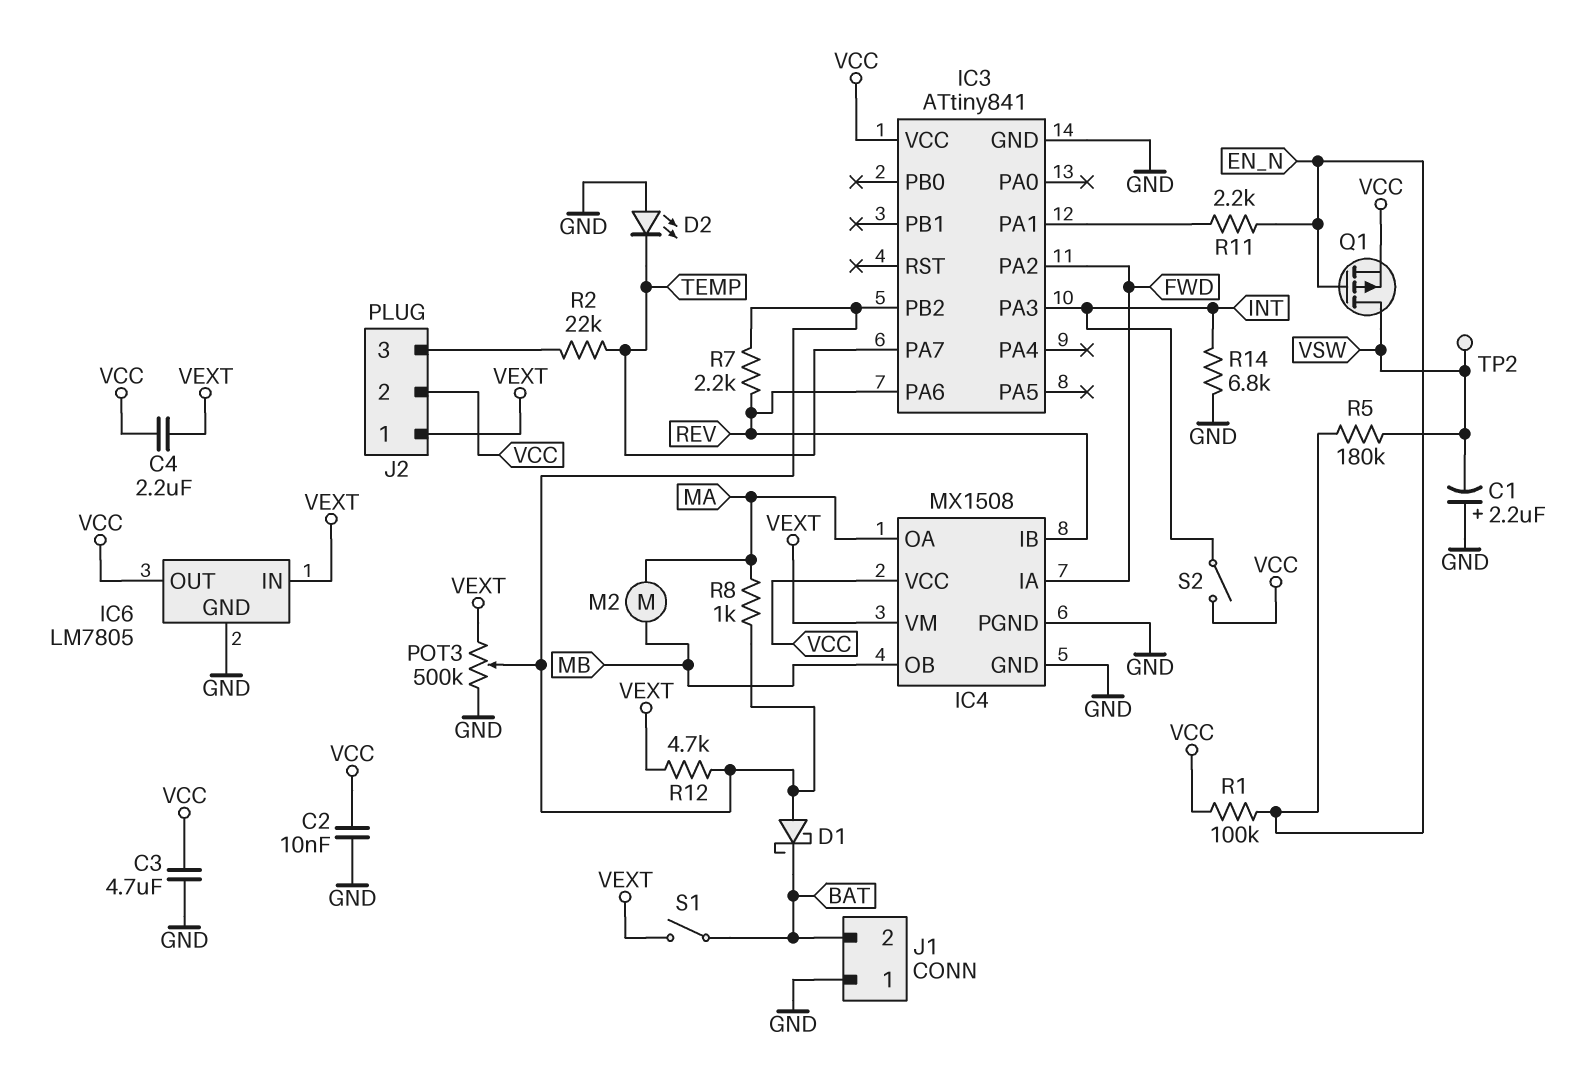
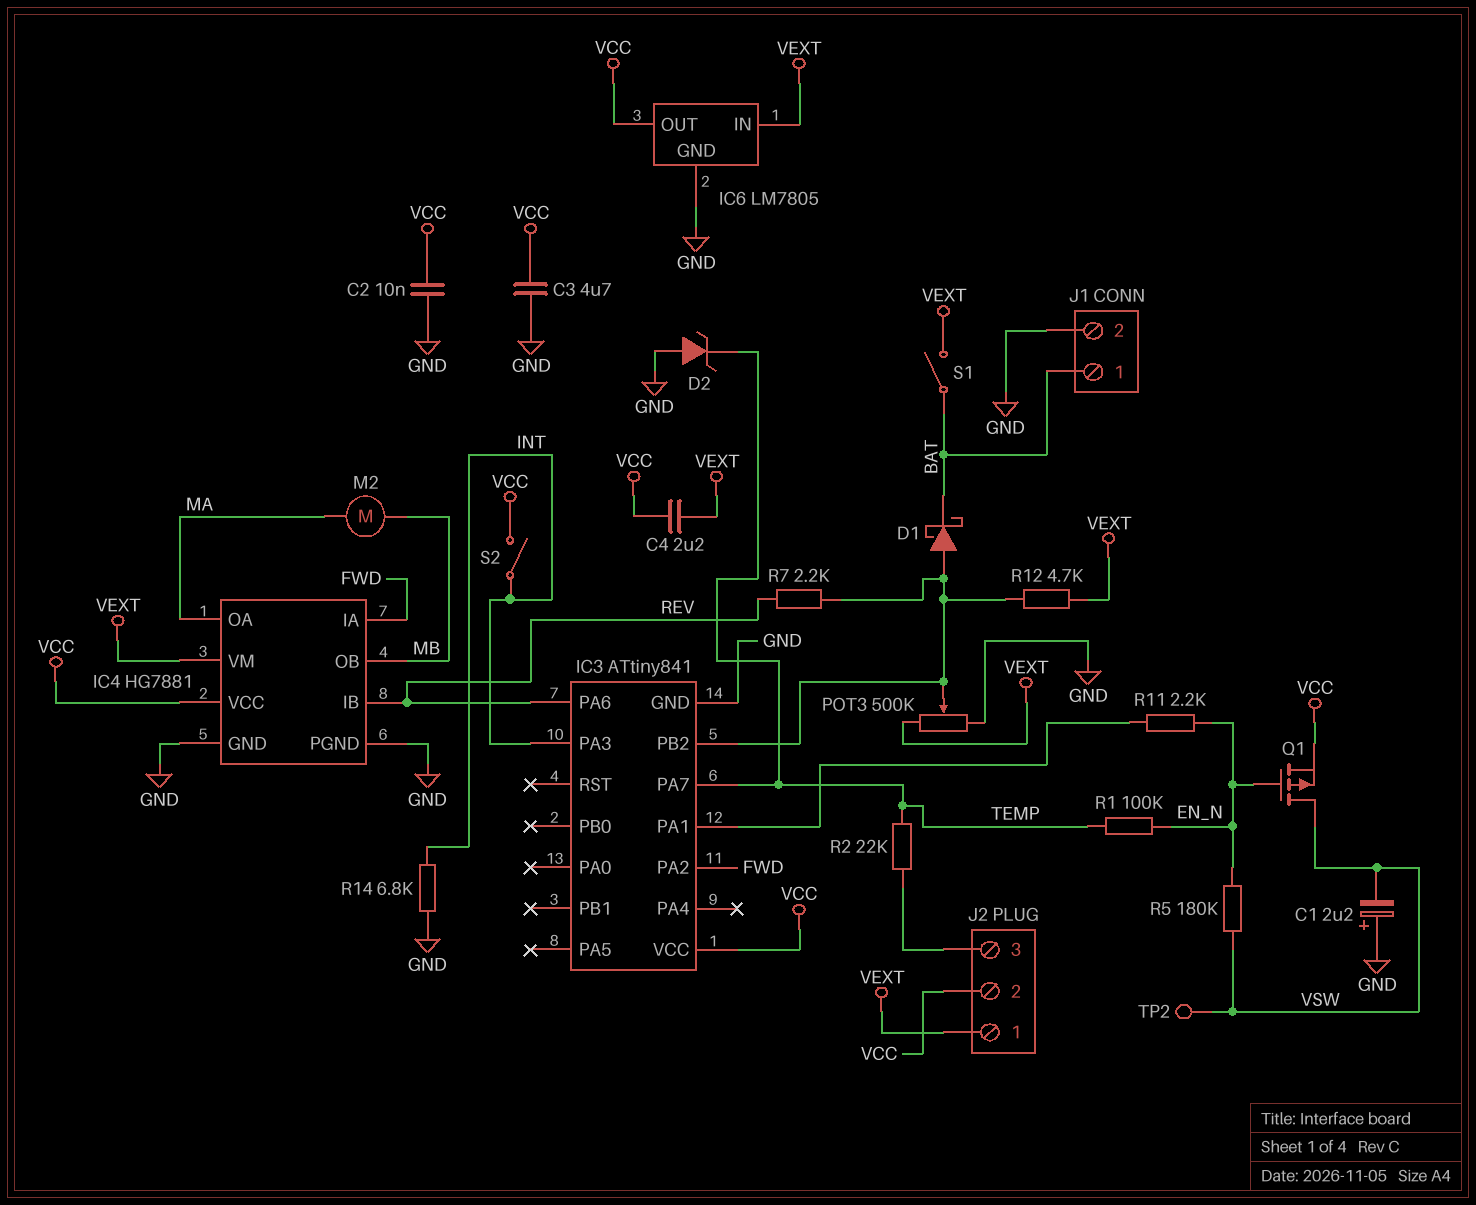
D2: LED (A GND, K TEMP) -> zener (A GND, K TEMP)
IC4: MX1508 -> HG7881
J1 pin 1: GND -> BAT
J1 pin 2: BAT -> GND
R1: 100k (EN_N, VCC) -> 100k (EN_N, TEMP)
R8: 1k (IC3/PB2, MA) -> none

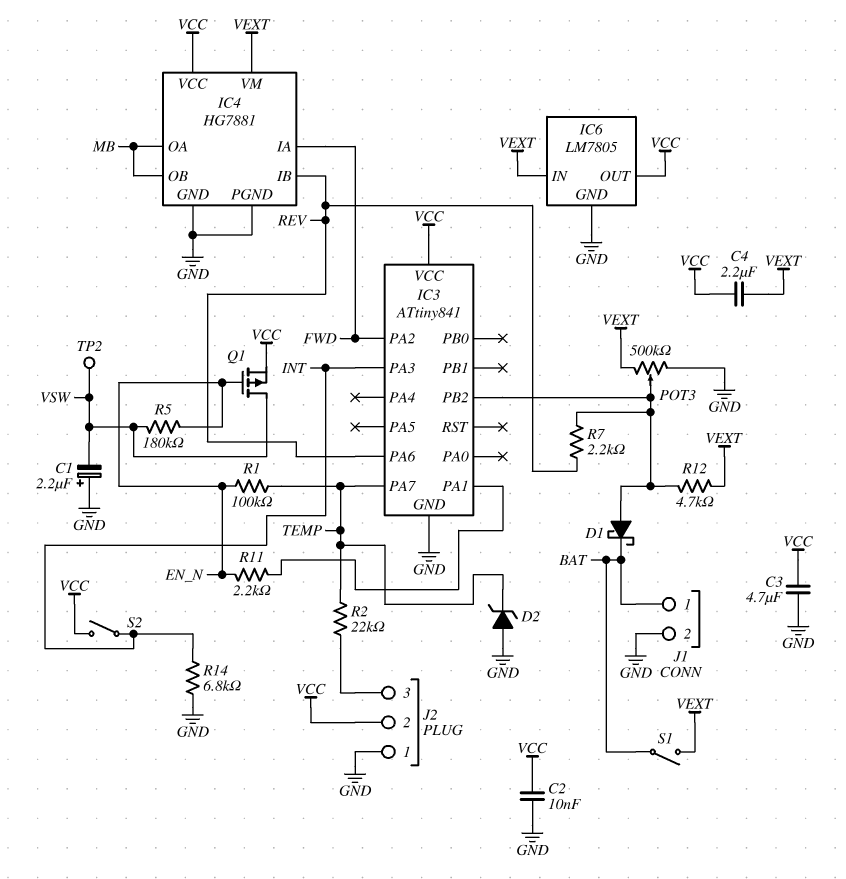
IC4 pin OA: MA -> MB
J2 pin 1: VEXT -> GND
M2: motor (MA, MB) -> none

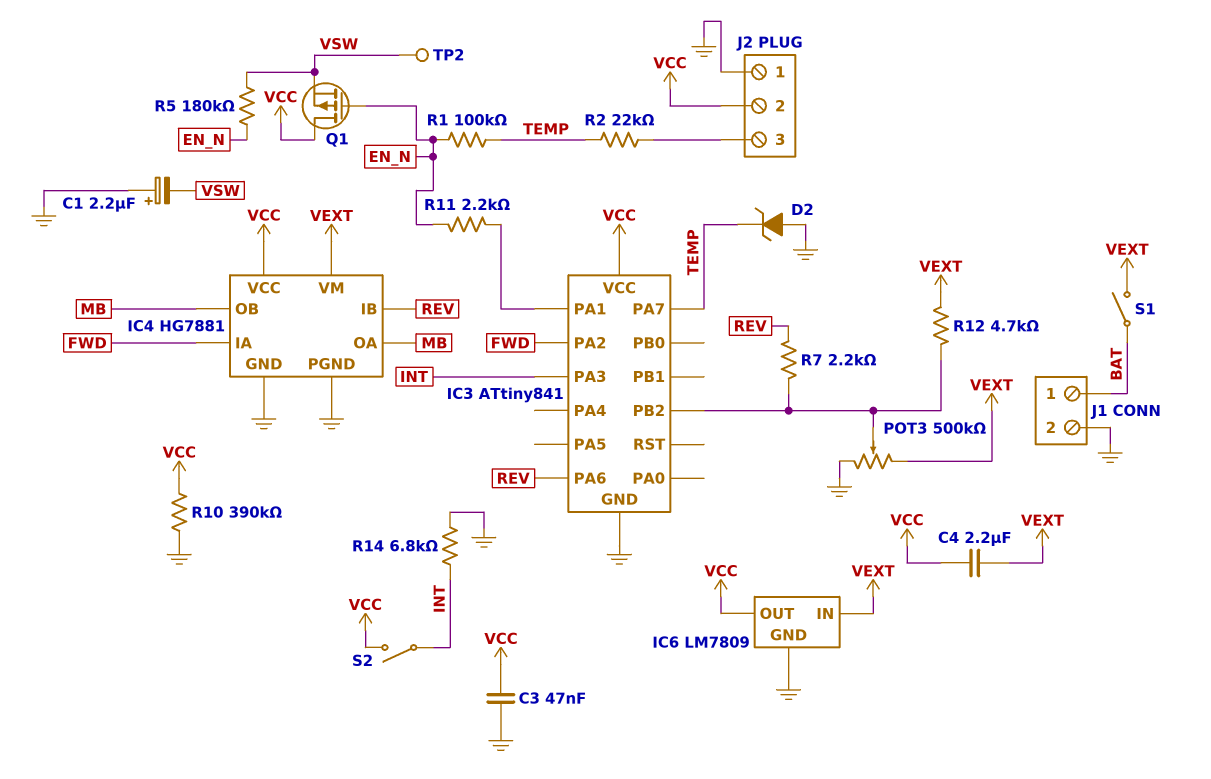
C2: 10nF (GND, VCC) -> none
C3: 4.7uF (GND, VCC) -> 47nF (GND, VCC)
D1: schottky (A IC3/PB2, K BAT) -> none
IC6: LM7805 -> LM7809
Q1: PMOS (G EN_N, D VSW, S VCC) -> PMOS (G EN_N, D VCC, S VSW)
R10: none -> 390k (GND, VCC)

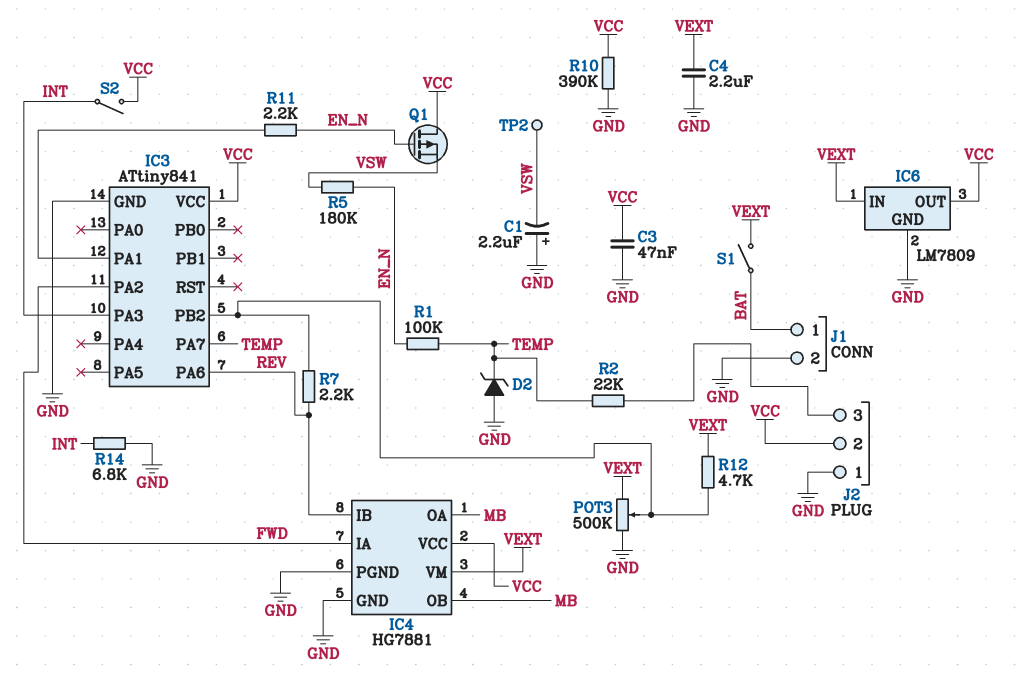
C4: 2.2uF (VCC, VEXT) -> 2.2uF (GND, VEXT)

